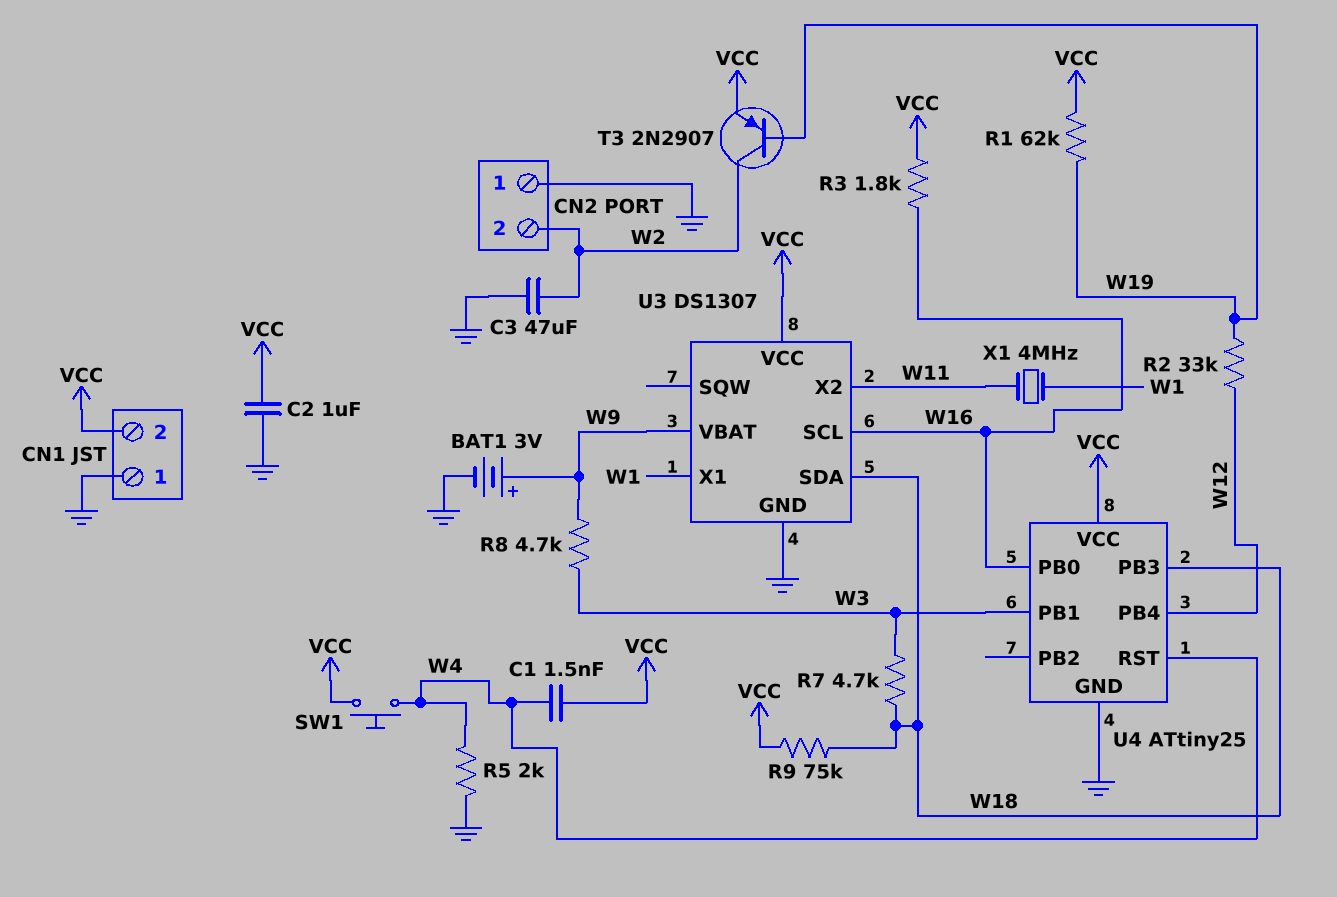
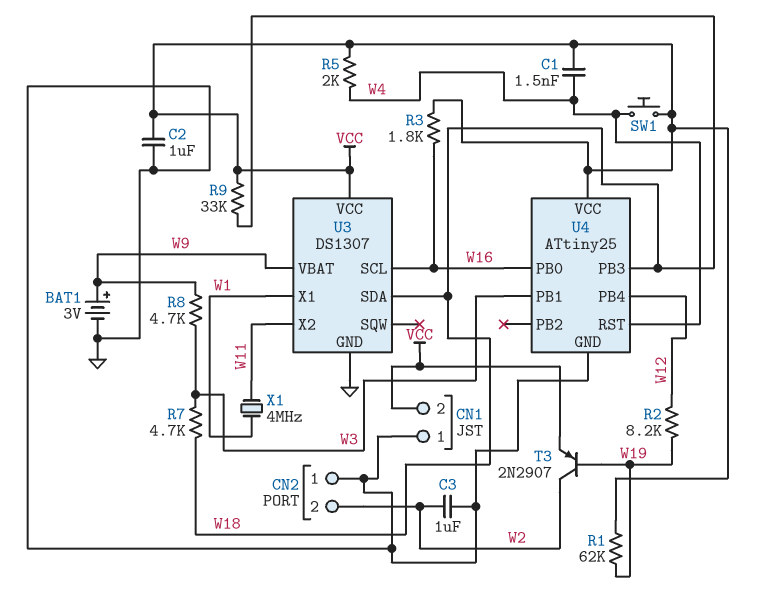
C3: 47uF (GND, W2) -> 1uF (GND, W2)
R2: 33k (W12, W19) -> 8.2k (W12, W19)
R5: 2k (GND, W4) -> 2k (VCC, W4)
R9: 75k (VCC, W18) -> 33k (VCC, W18)

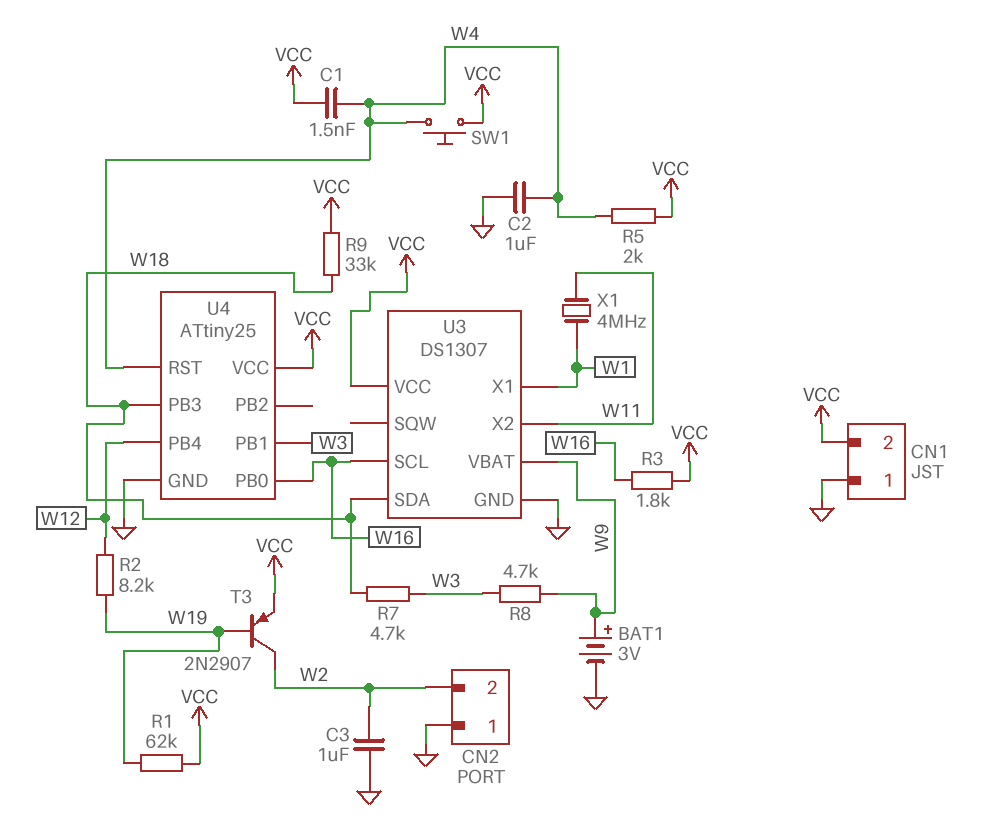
C2: 1uF (GND, VCC) -> 1uF (GND, W4)

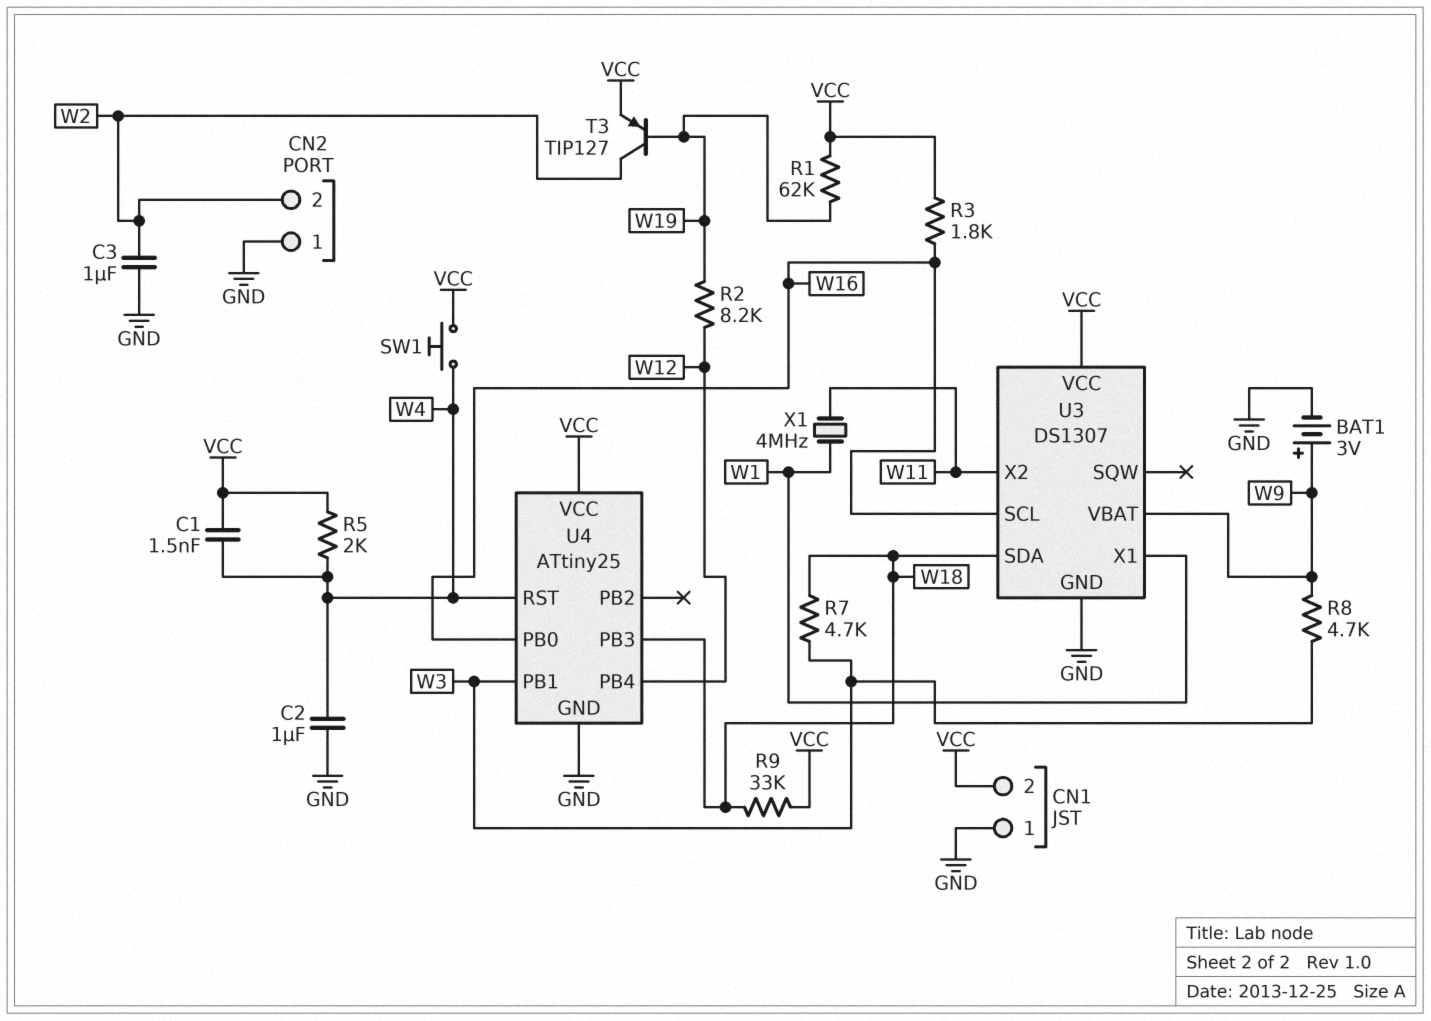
T3: PNP 2N2907 (B W19, C W2, E VCC) -> PNP TIP127 (B W19, C W2, E VCC)

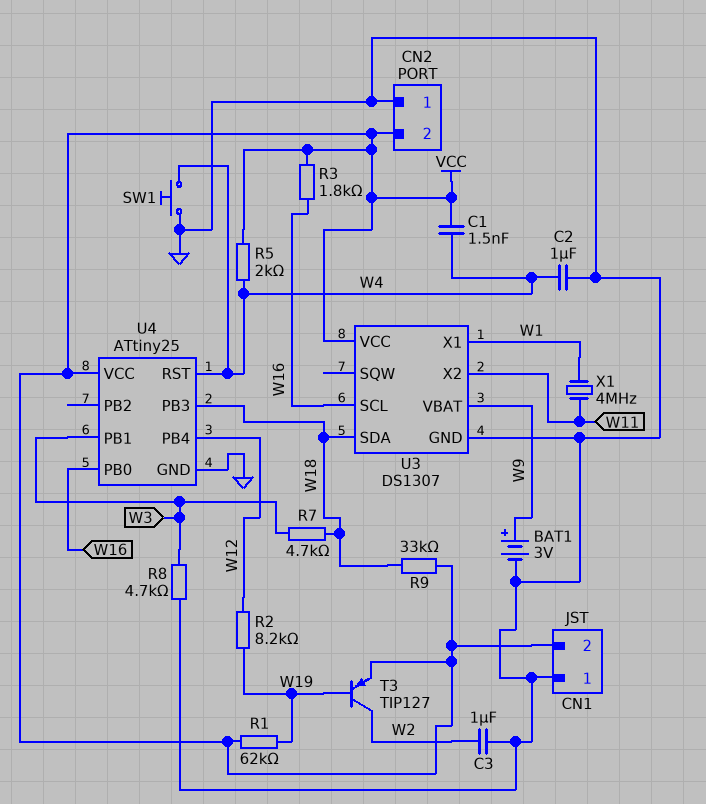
CN2 pin 2: W2 -> VCC
R8: 4.7k (W3, W9) -> 4.7k (GND, W3)
SW1: button (VCC, W4) -> button (GND, W4)

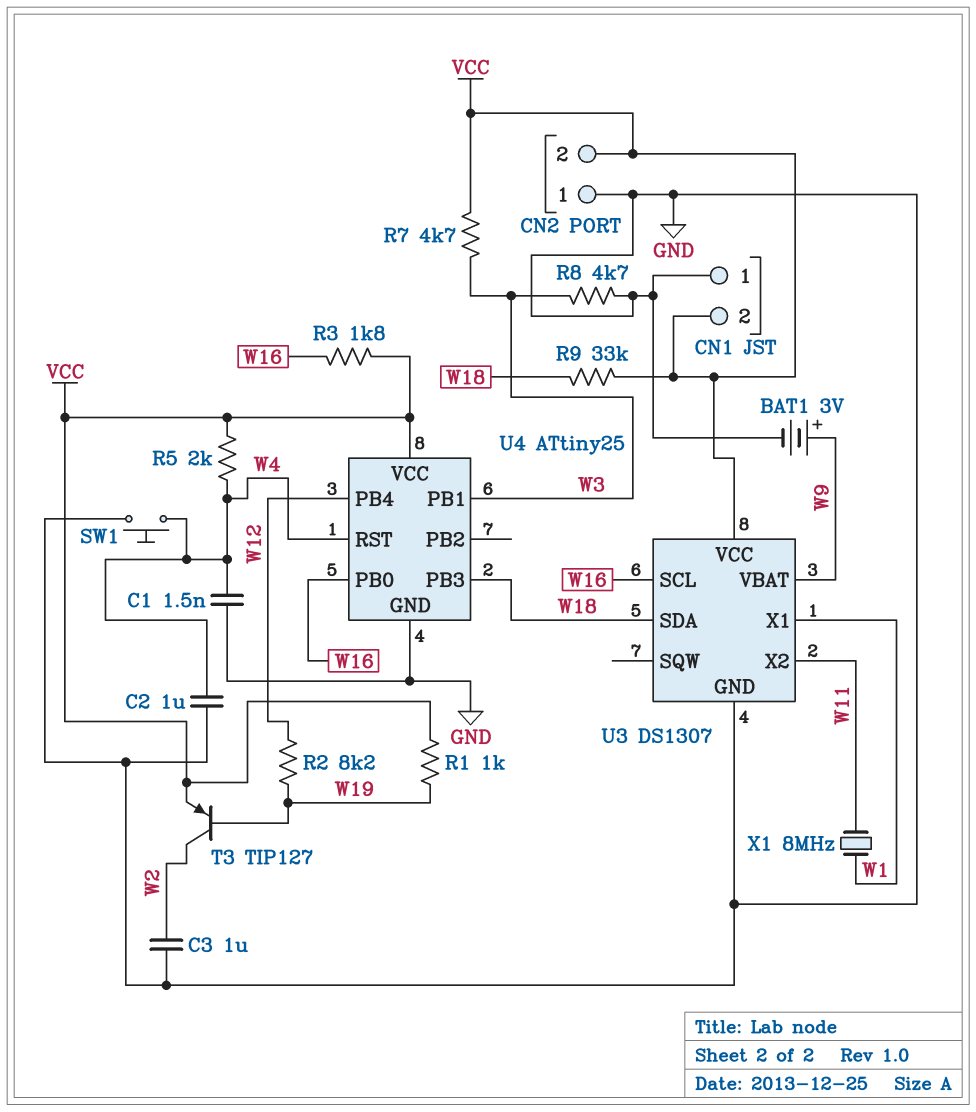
C1: 1.5nF (VCC, W4) -> 1.5nF (GND, W4)
R1: 62k (VCC, W19) -> 1k (VCC, W19)
R7: 4.7k (W3, W18) -> 4.7k (VCC, W3)
X1: 4MHz (W1, W11) -> 8MHz (W1, W11)

